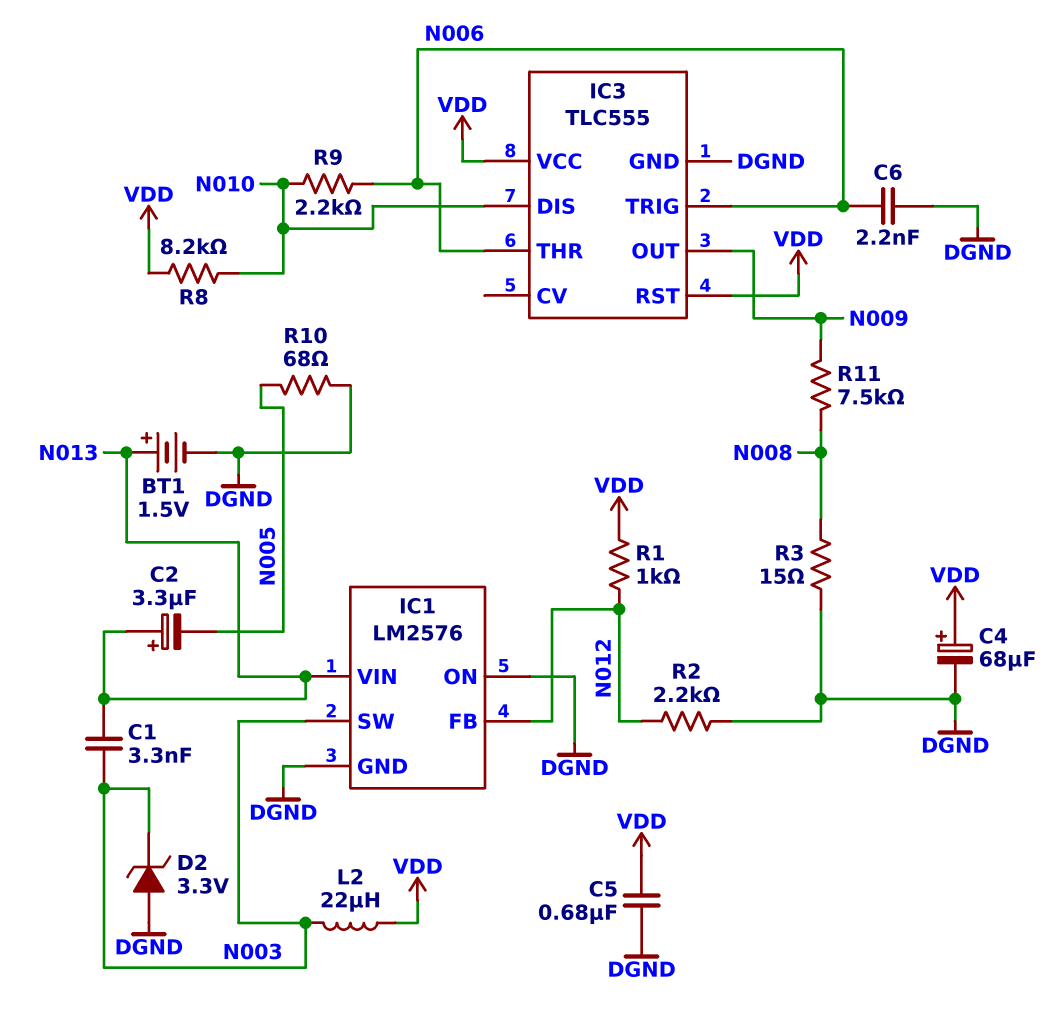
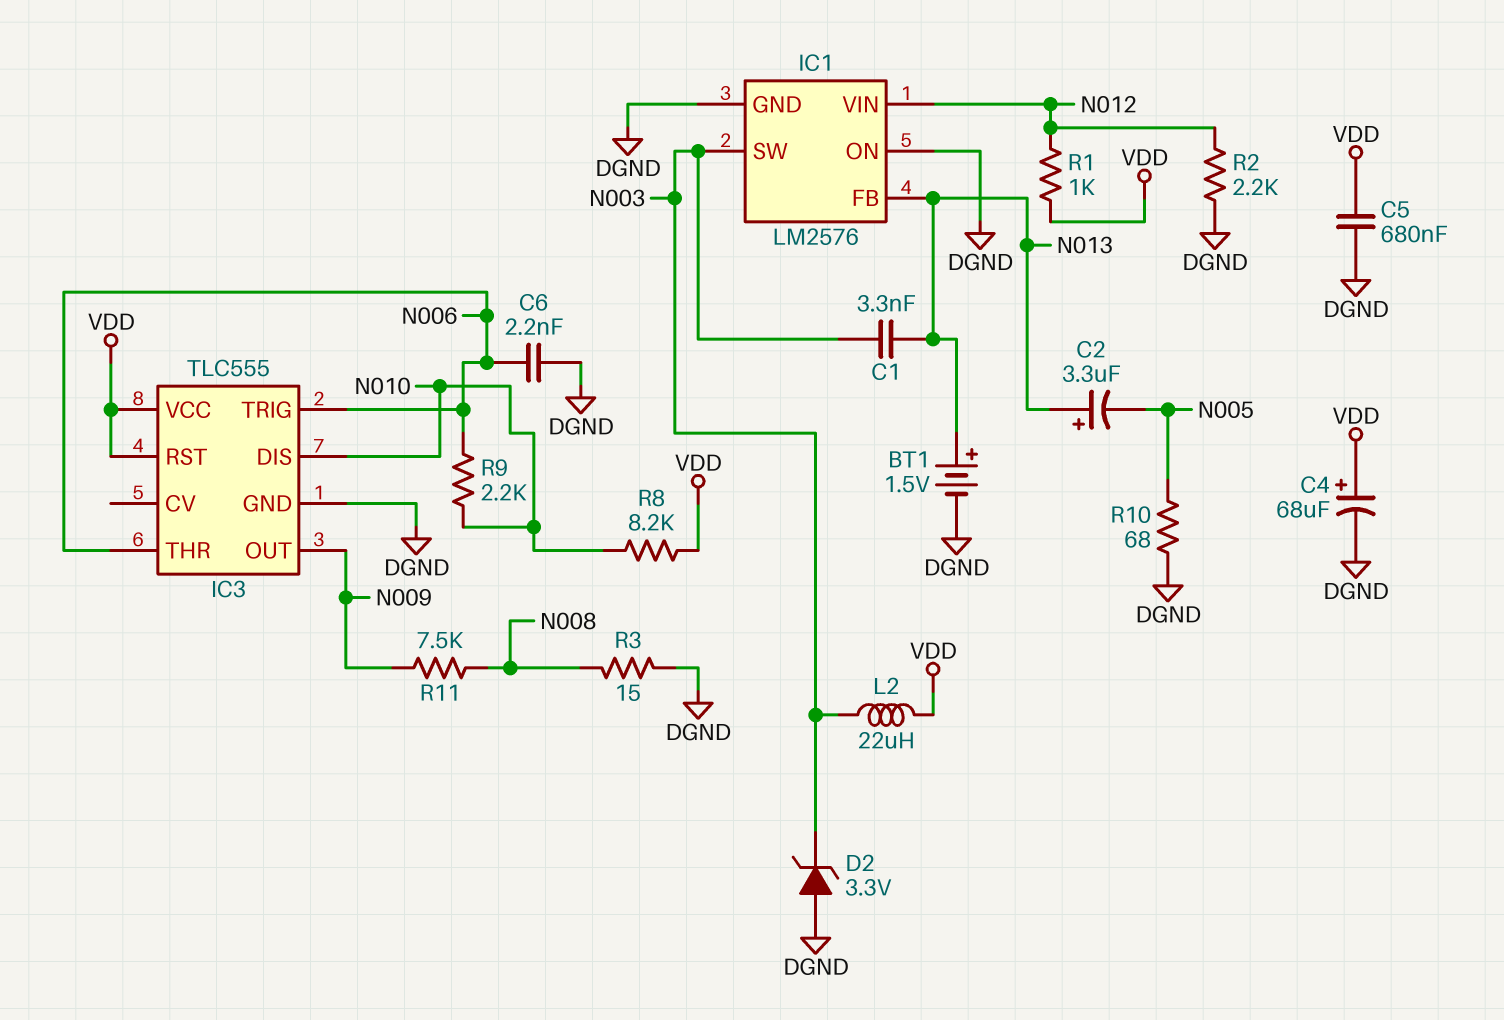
IC1 pin FB: N012 -> N013
IC1 pin VIN: N013 -> N012

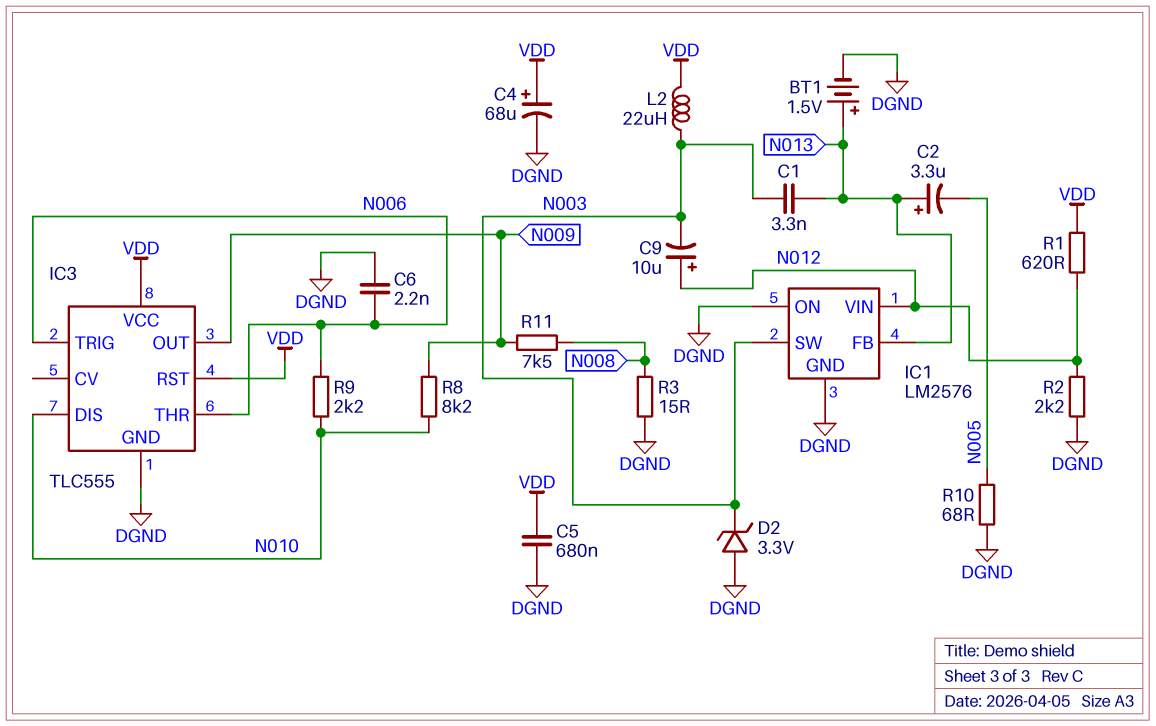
C9: none -> 10uF (plus N012, minus N003)
R1: 1k (N012, VDD) -> 620 (N012, VDD)
R8: 8.2k (N010, VDD) -> 8.2k (N009, N010)

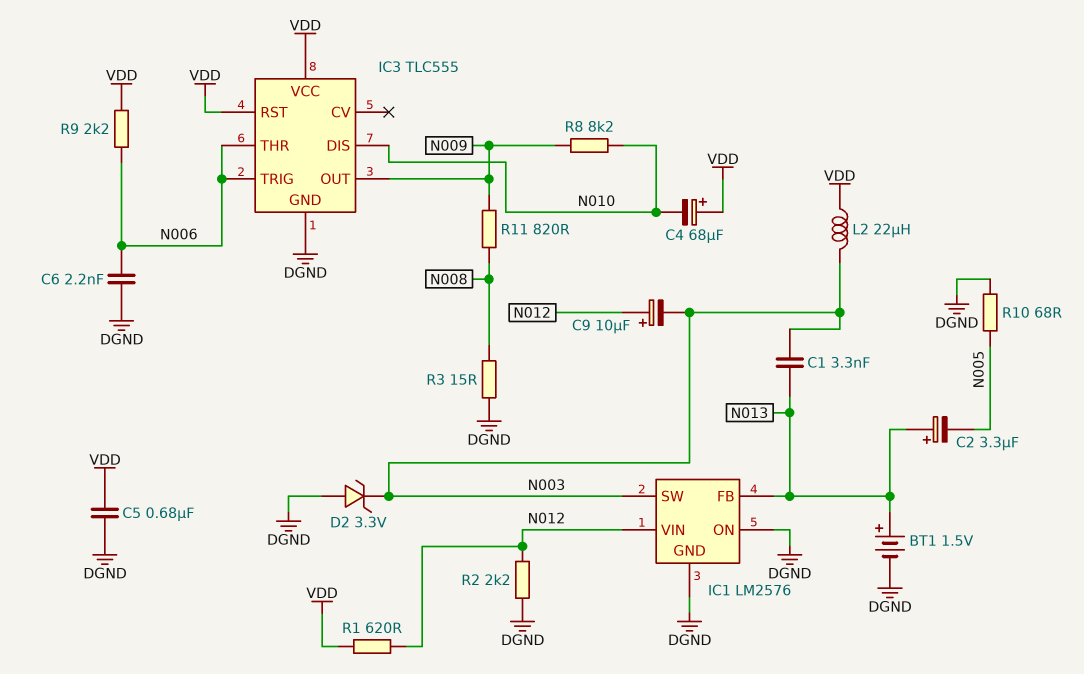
C4: 68uF (plus VDD, minus DGND) -> 68uF (plus VDD, minus N010)
R9: 2.2k (N006, N010) -> 2.2k (N006, VDD)
R11: 7.5k (N008, N009) -> 820 (N008, N009)

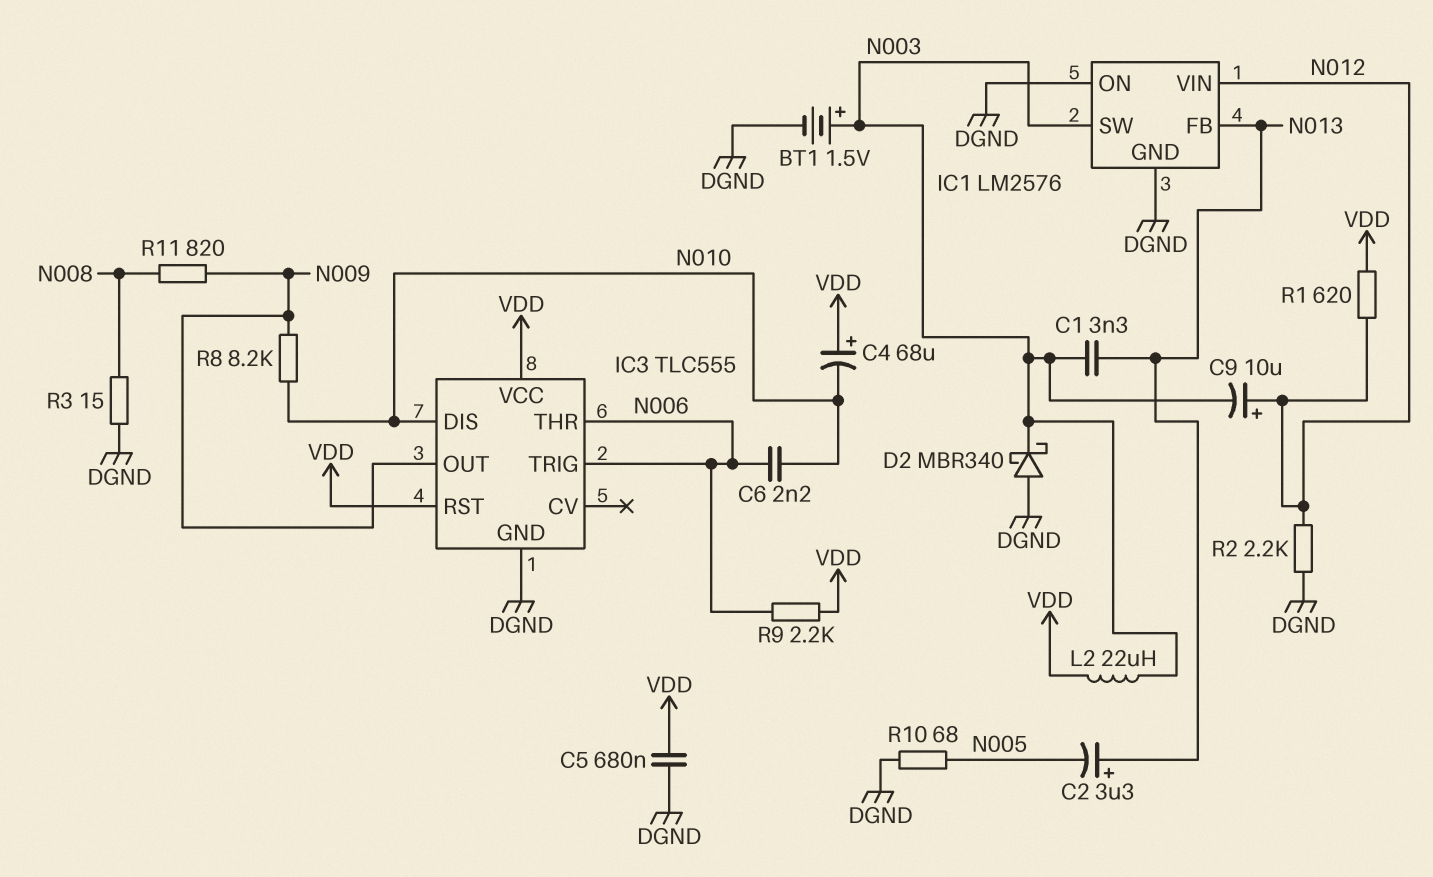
BT1: 1.5V (plus N013, minus DGND) -> 1.5V (plus N003, minus DGND)
C6: 2.2nF (DGND, N006) -> 2.2nF (N006, N010)
D2: zener 3.3V (A DGND, K N003) -> schottky MBR340 (A DGND, K N003)

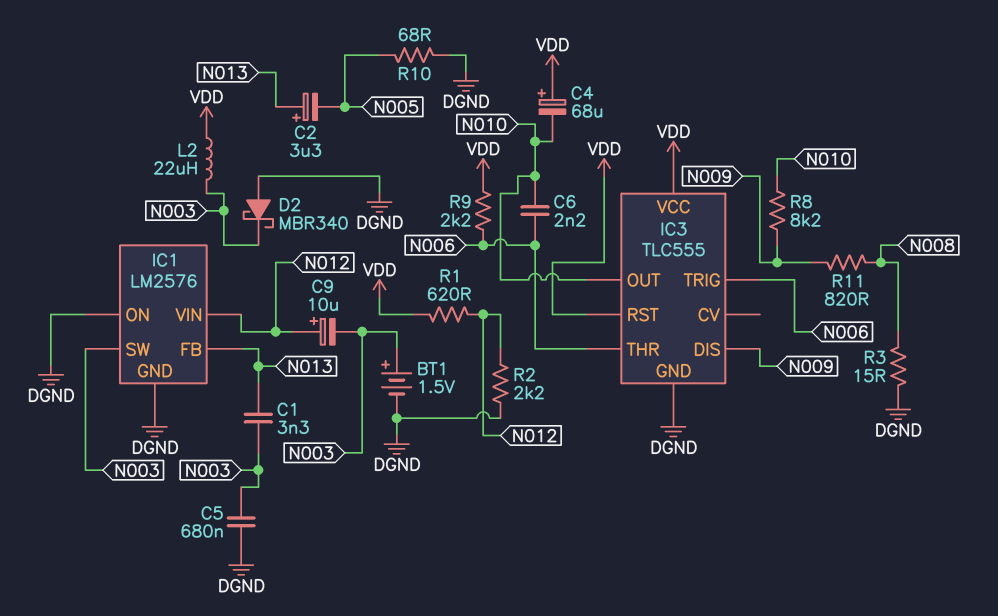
C5: 680nF (DGND, VDD) -> 680nF (DGND, N003)
IC3 pin DIS: N010 -> N009
IC3 pin OUT: N009 -> N010

